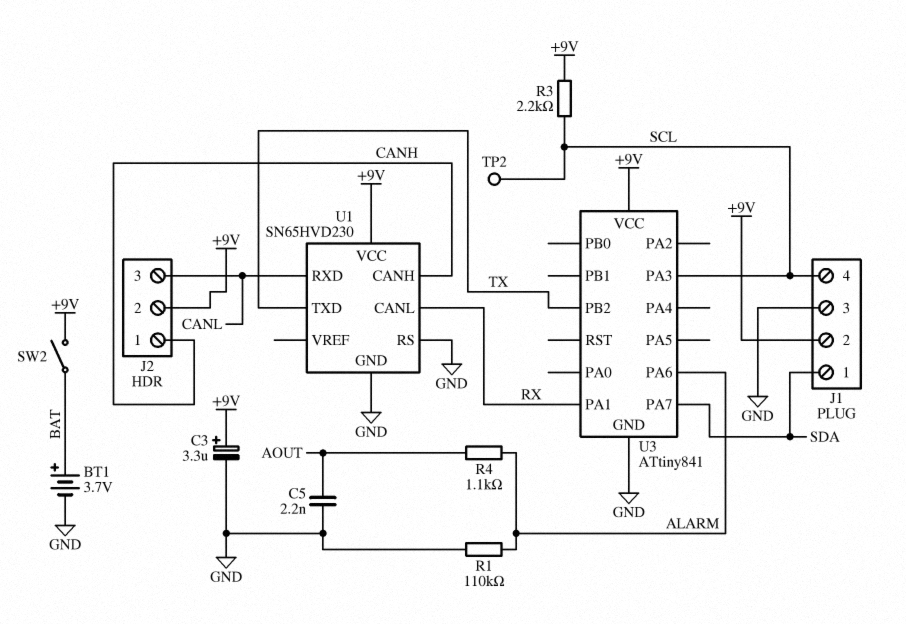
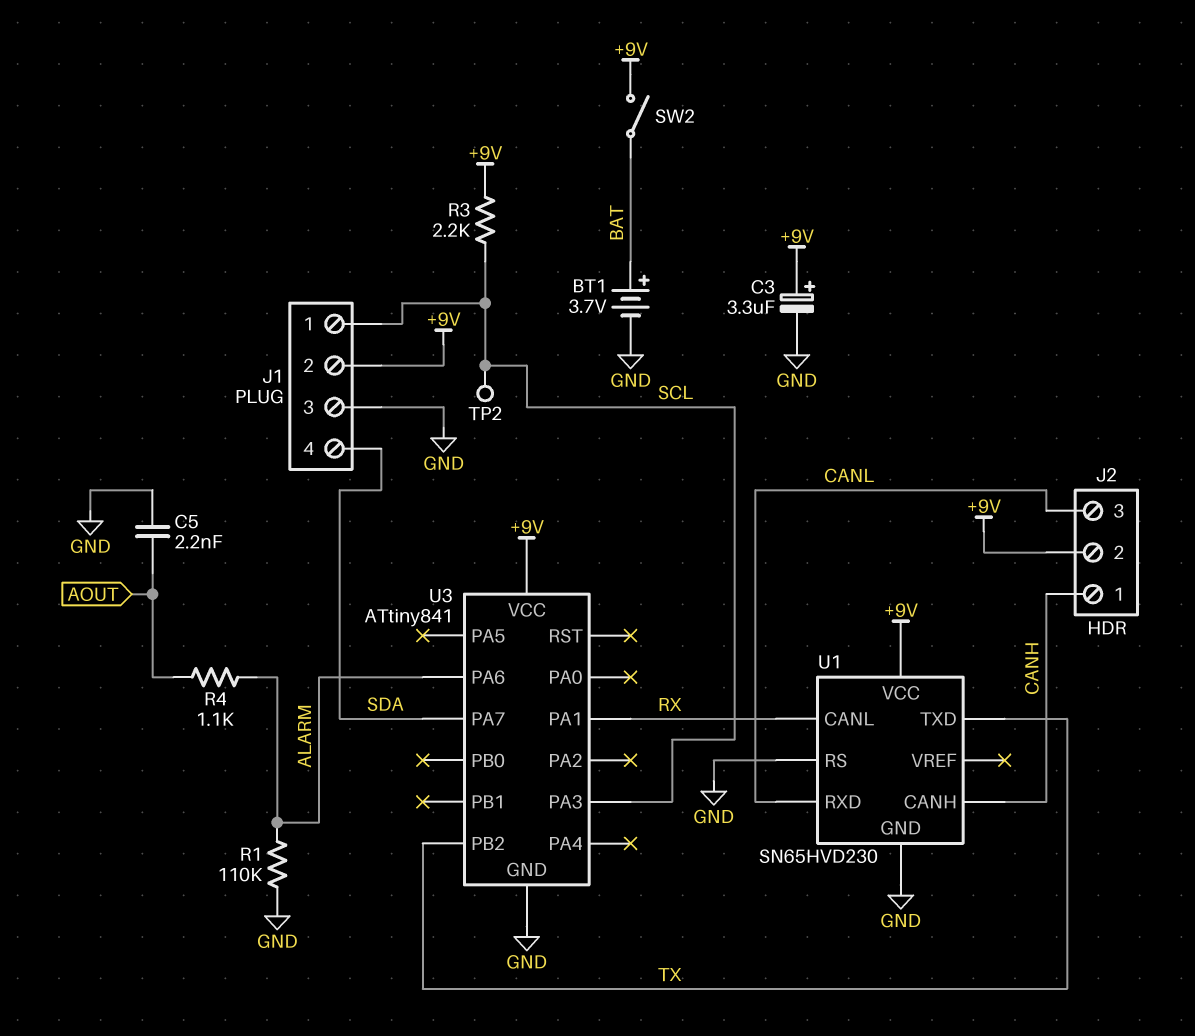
J1 pin 1: SDA -> SCL
J1 pin 4: SCL -> SDA

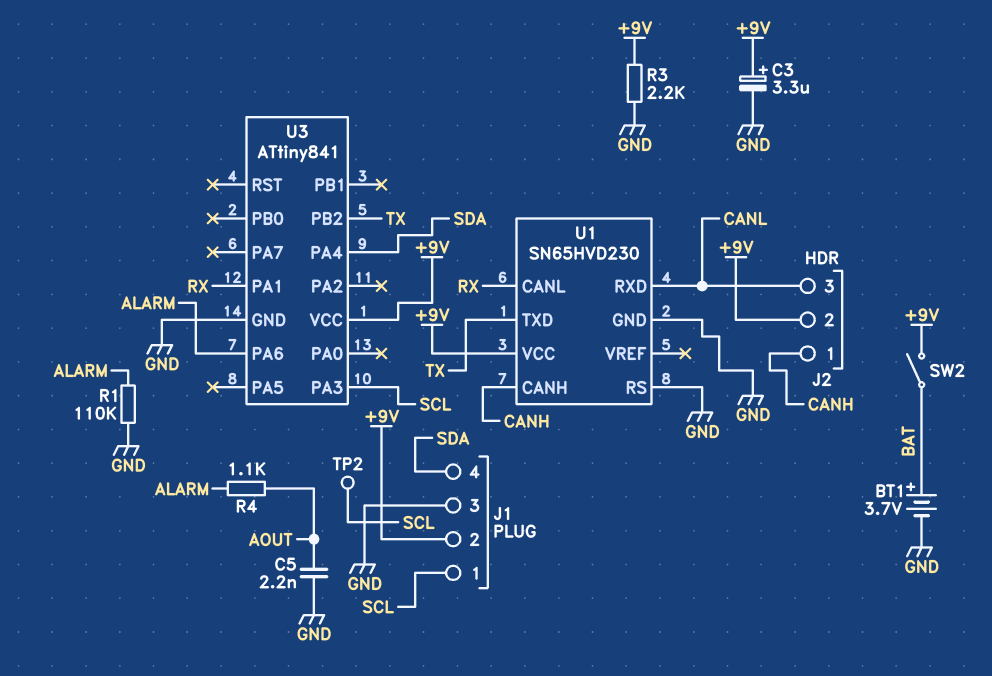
R3: 2.2k (+9V, SCL) -> 2.2k (+9V, GND)
U3 pin PA4: none -> SDA
U3 pin PA7: SDA -> none

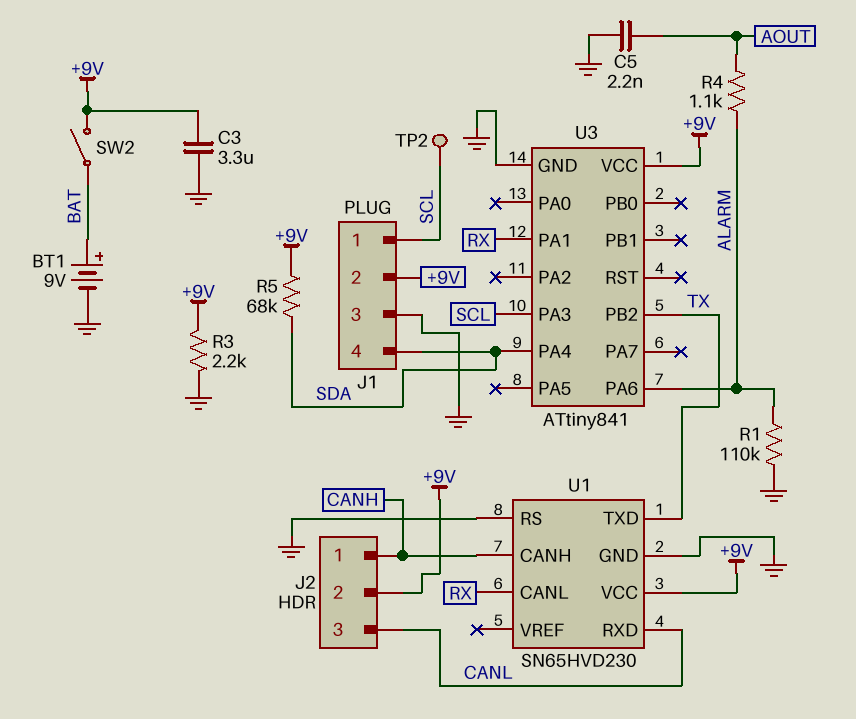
BT1: 3.7V (plus BAT, minus GND) -> 9V (plus BAT, minus GND)
C3: 3.3uF (plus +9V, minus GND) -> 3.3uF (+9V, GND)
R5: none -> 68k (+9V, SDA)

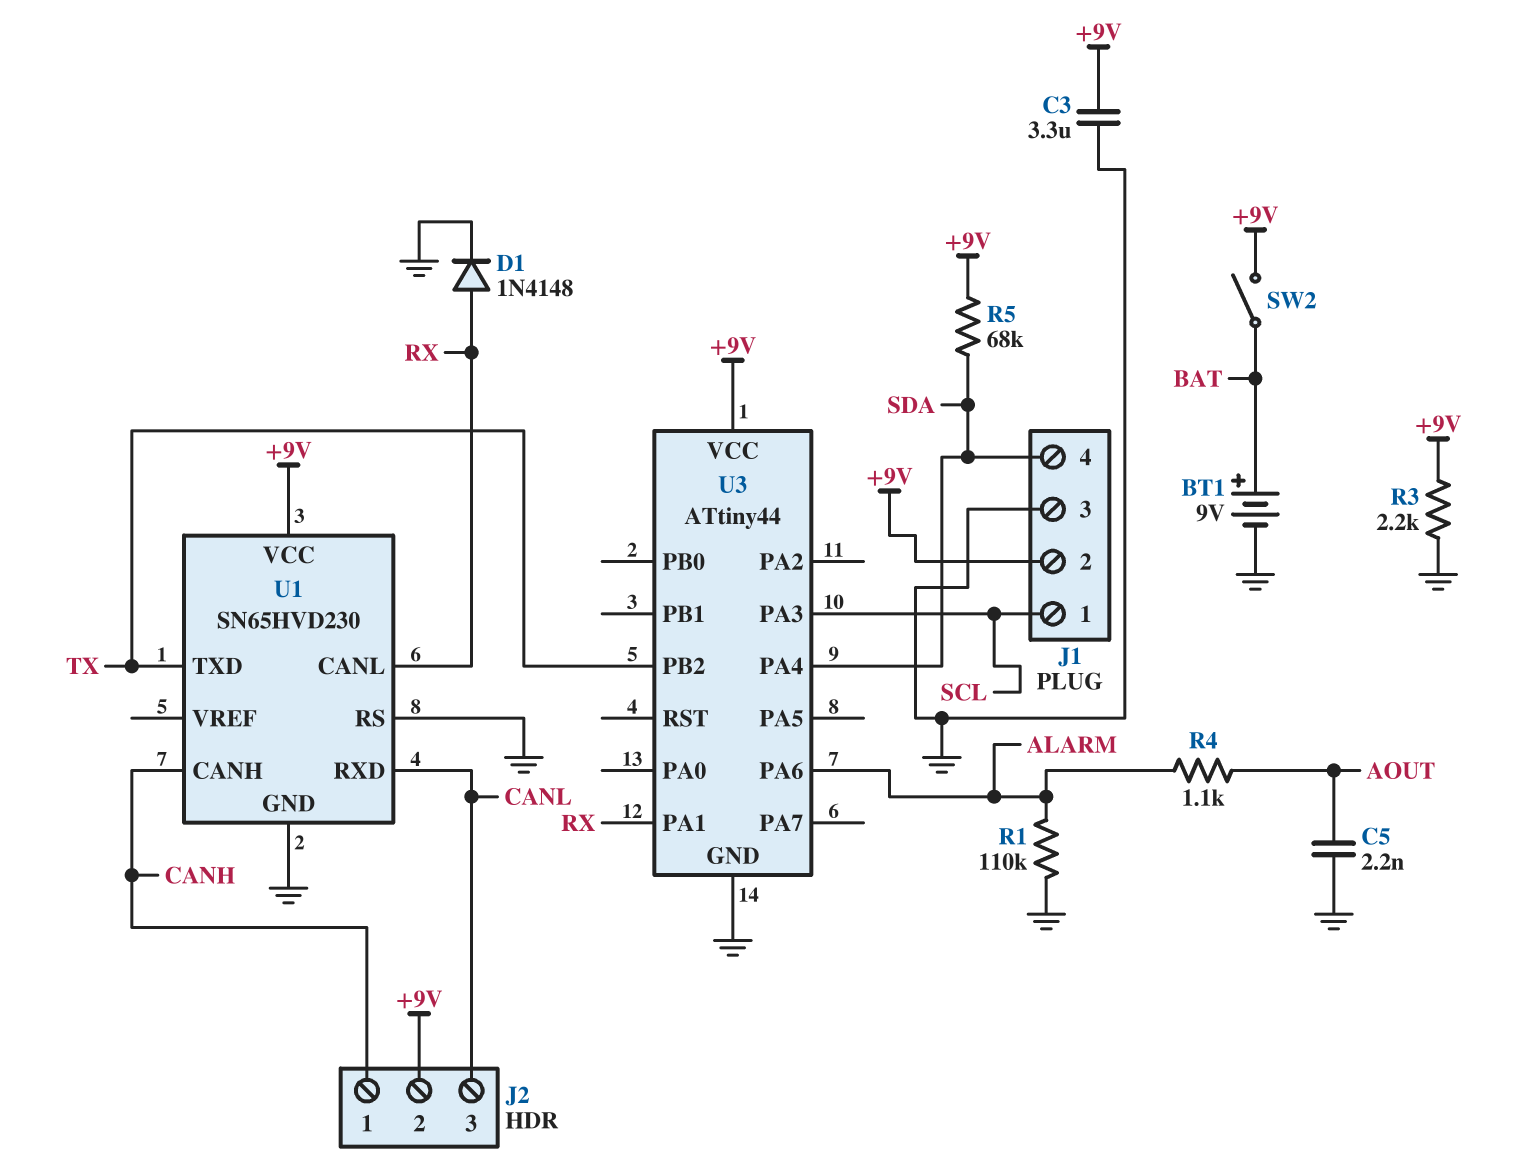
D1: none -> diode 1N4148 (A RX, K GND)
TP2: test point (SCL) -> none
U3: ATtiny841 -> ATtiny44

